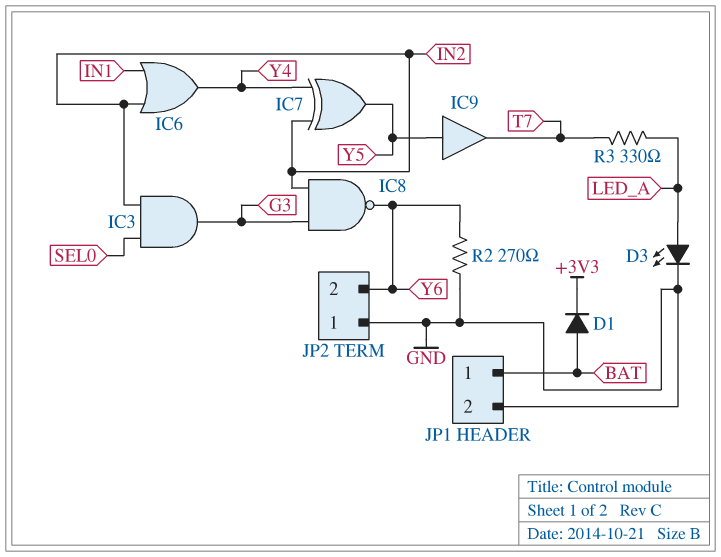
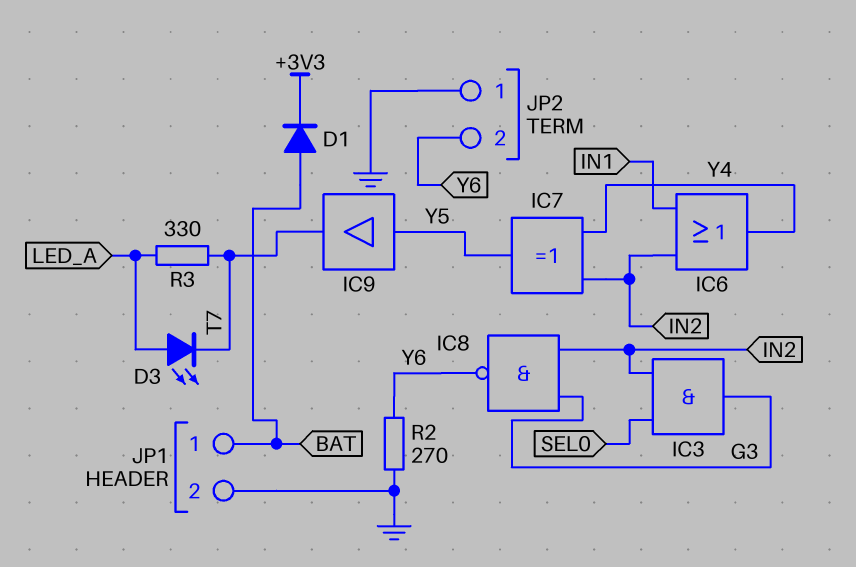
D3: LED (A LED_A, K GND) -> LED (A LED_A, K T7)

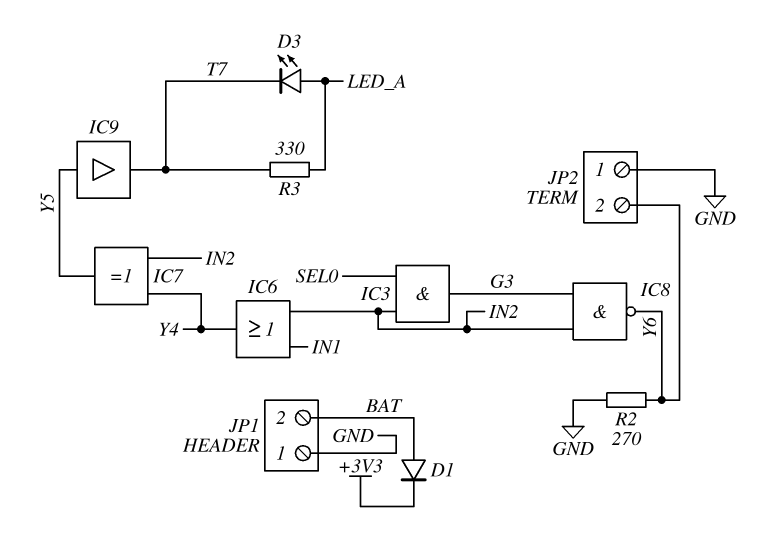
JP1 pin 1: BAT -> GND
JP1 pin 2: GND -> BAT

